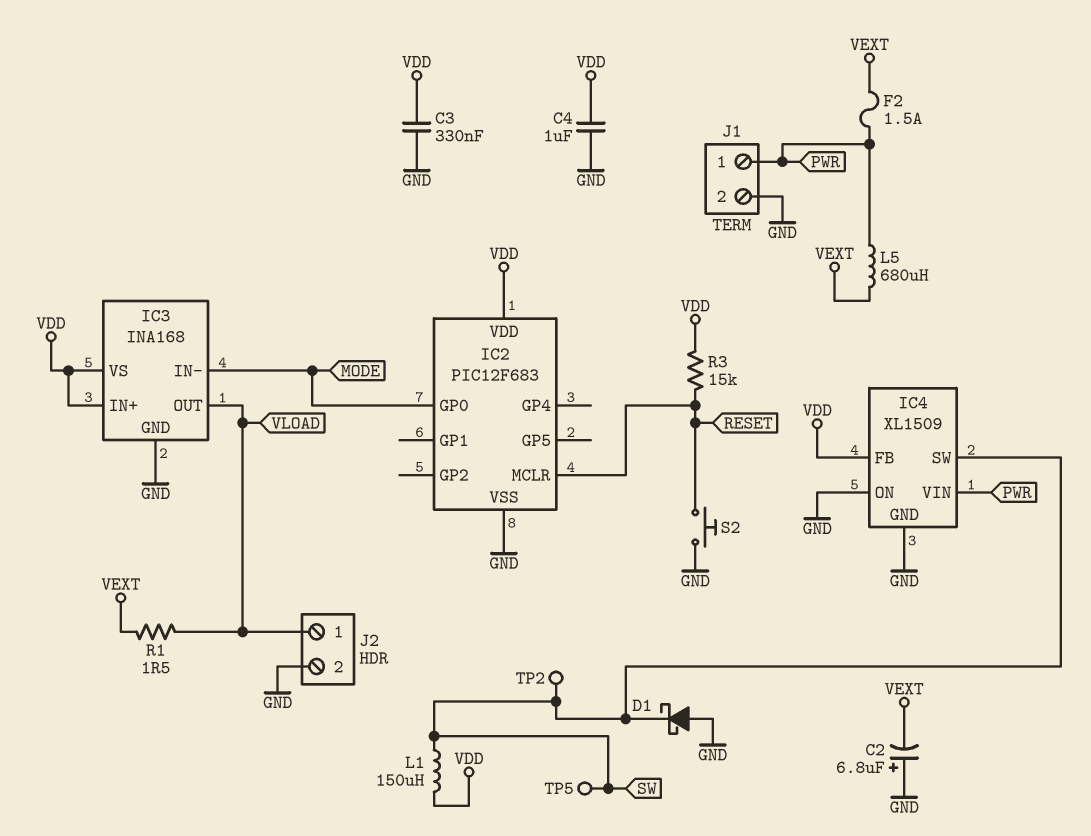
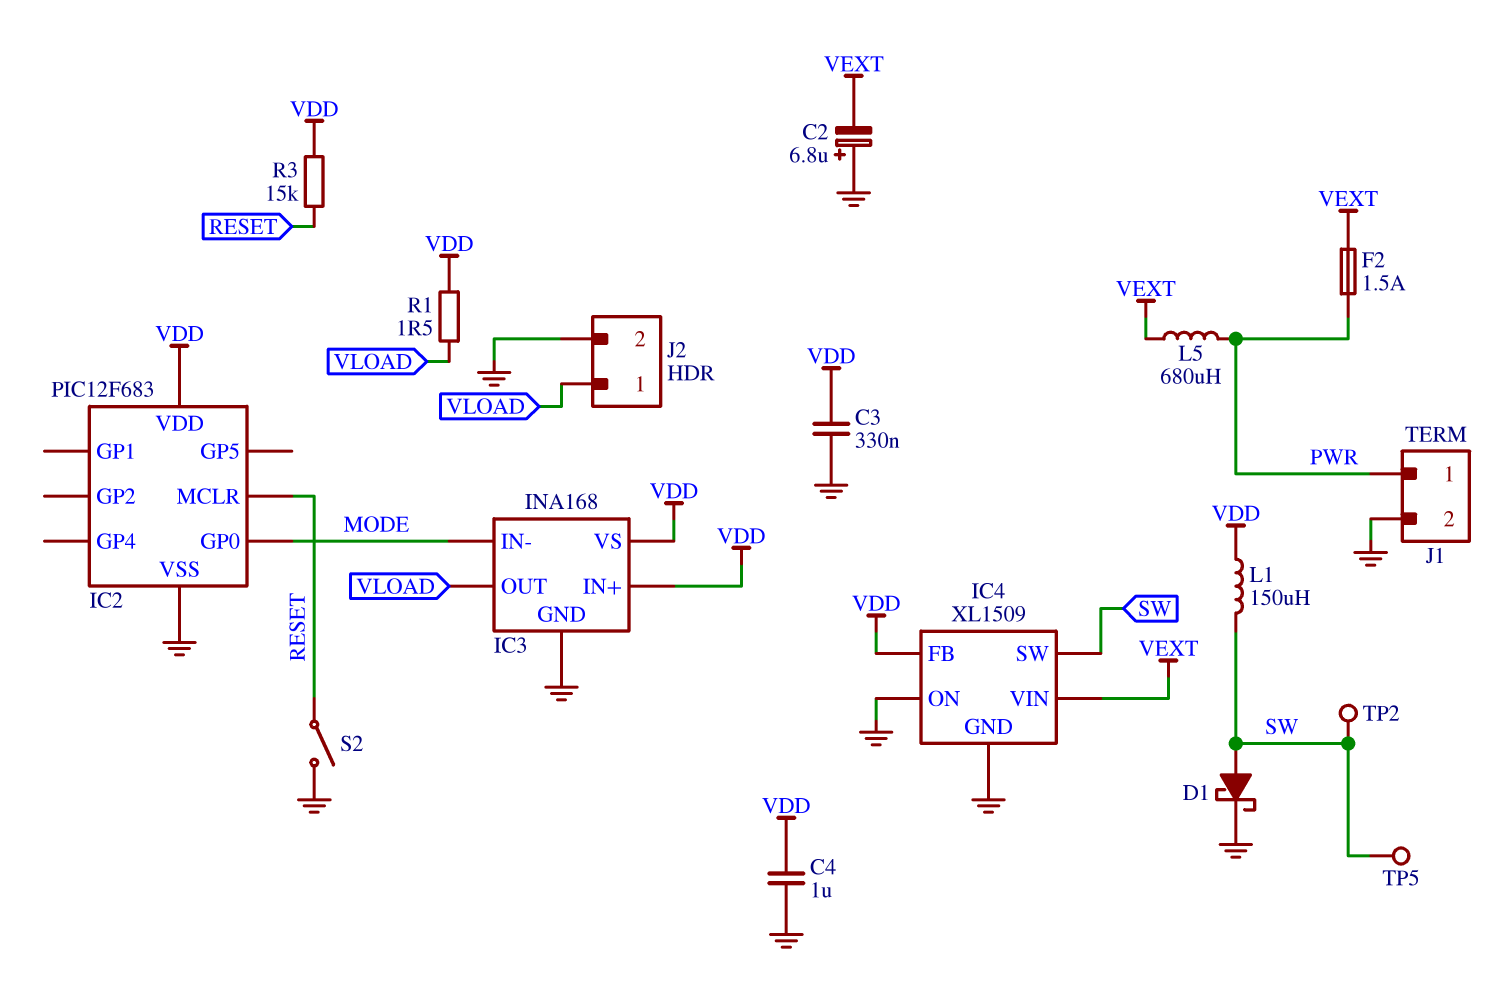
D1: schottky (A GND, K SW) -> schottky (A SW, K GND)
IC4 pin VIN: PWR -> VEXT
R1: 1.5 (VEXT, VLOAD) -> 1.5 (VDD, VLOAD)
S2: button (GND, RESET) -> switch (GND, RESET)

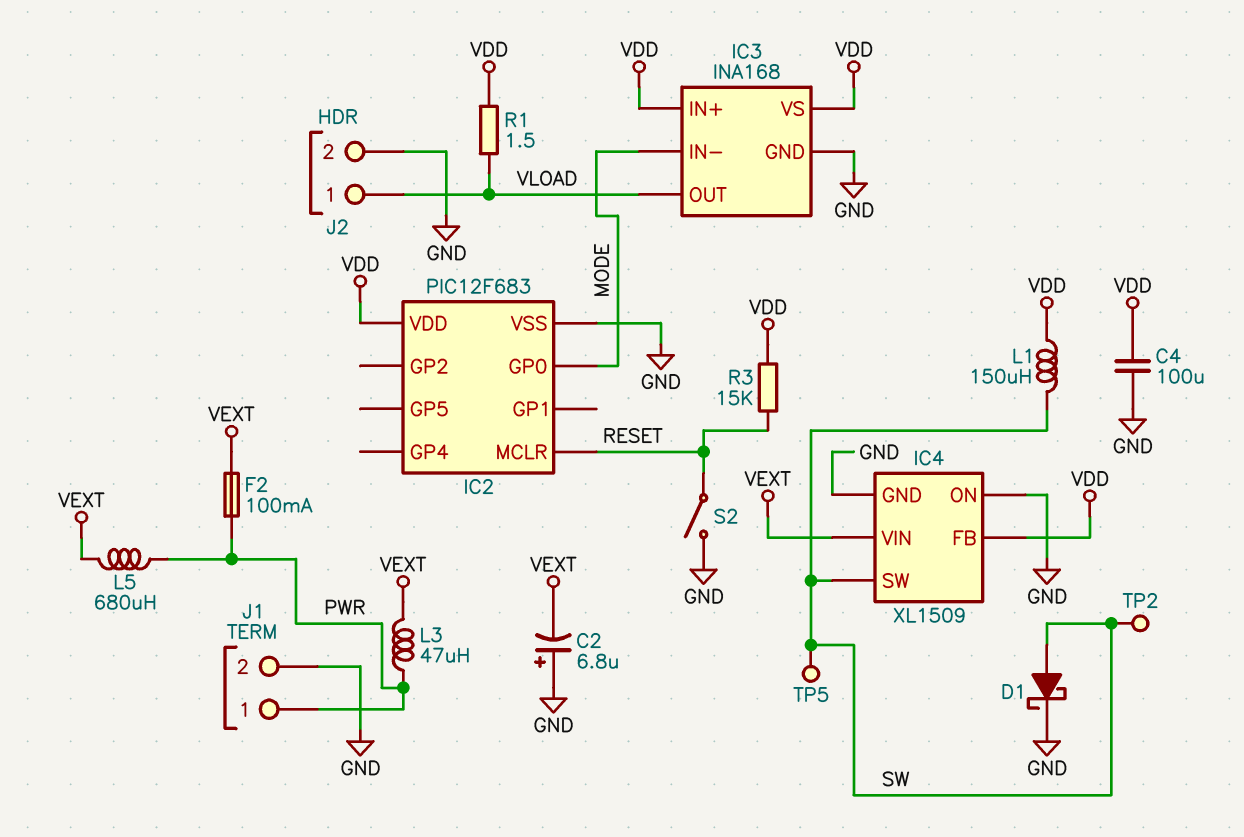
C3: 330nF (GND, VDD) -> none
C4: 1uF (GND, VDD) -> 100uF (GND, VDD)
F2: 1.5A (PWR, VEXT) -> 100mA (PWR, VEXT)
L3: none -> 47uH (PWR, VEXT)

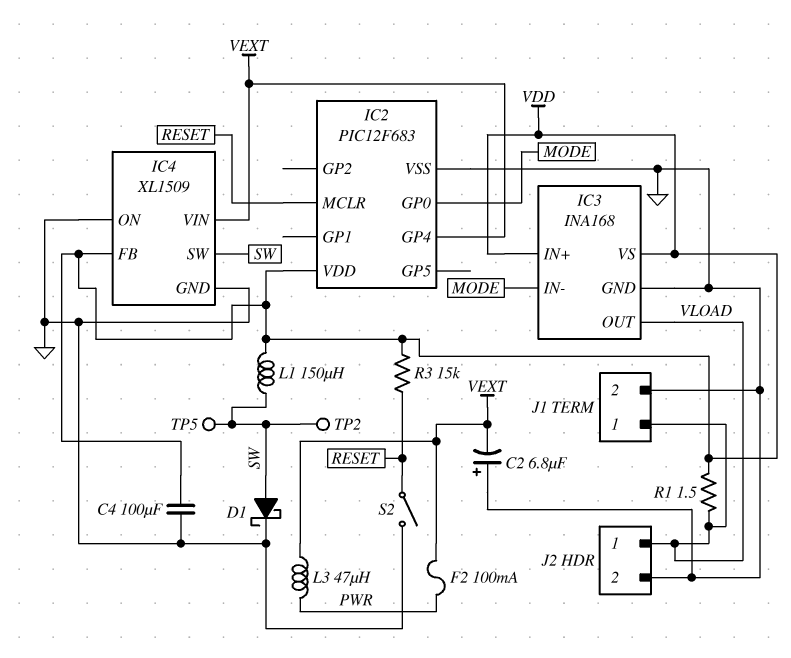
IC2 pin GP4: none -> VEXT
J1 pin 1: PWR -> VLOAD
L5: 680uH (PWR, VEXT) -> none

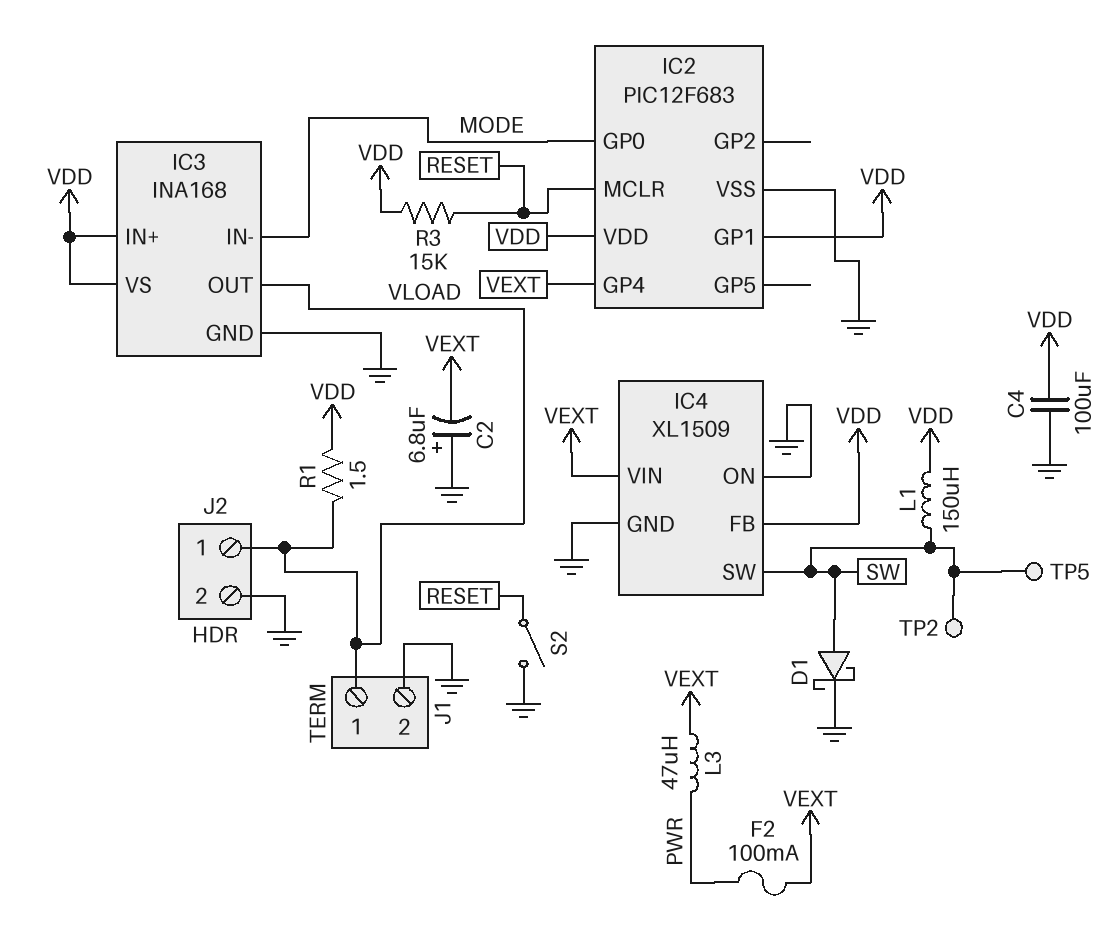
IC2 pin GP1: none -> VDD

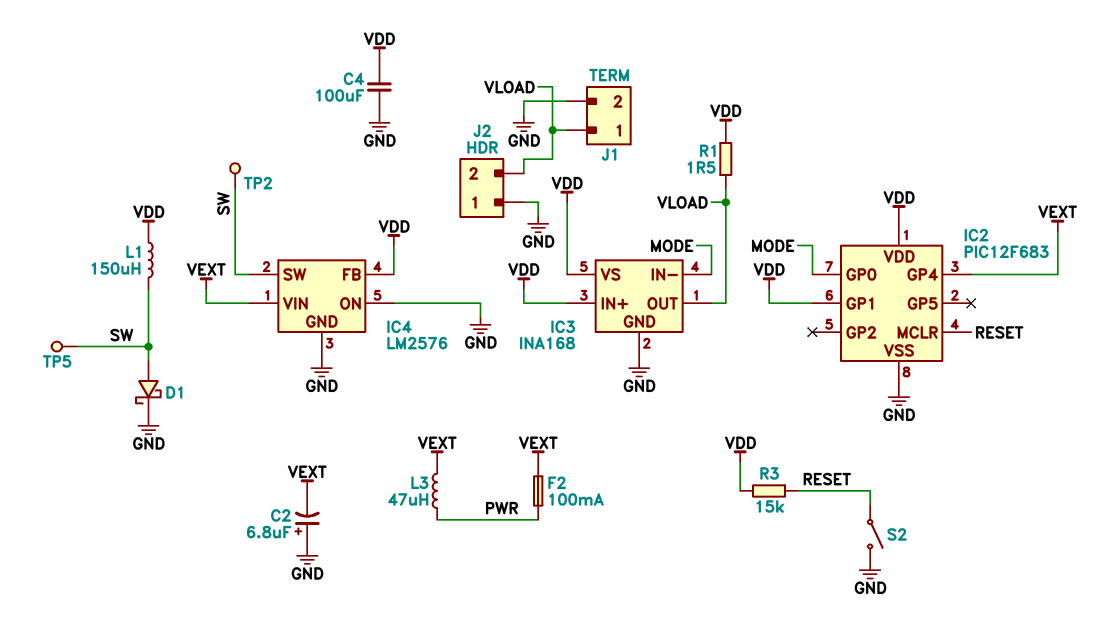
IC4: XL1509 -> LM2576
J2 pin 1: VLOAD -> GND
J2 pin 2: GND -> VLOAD

